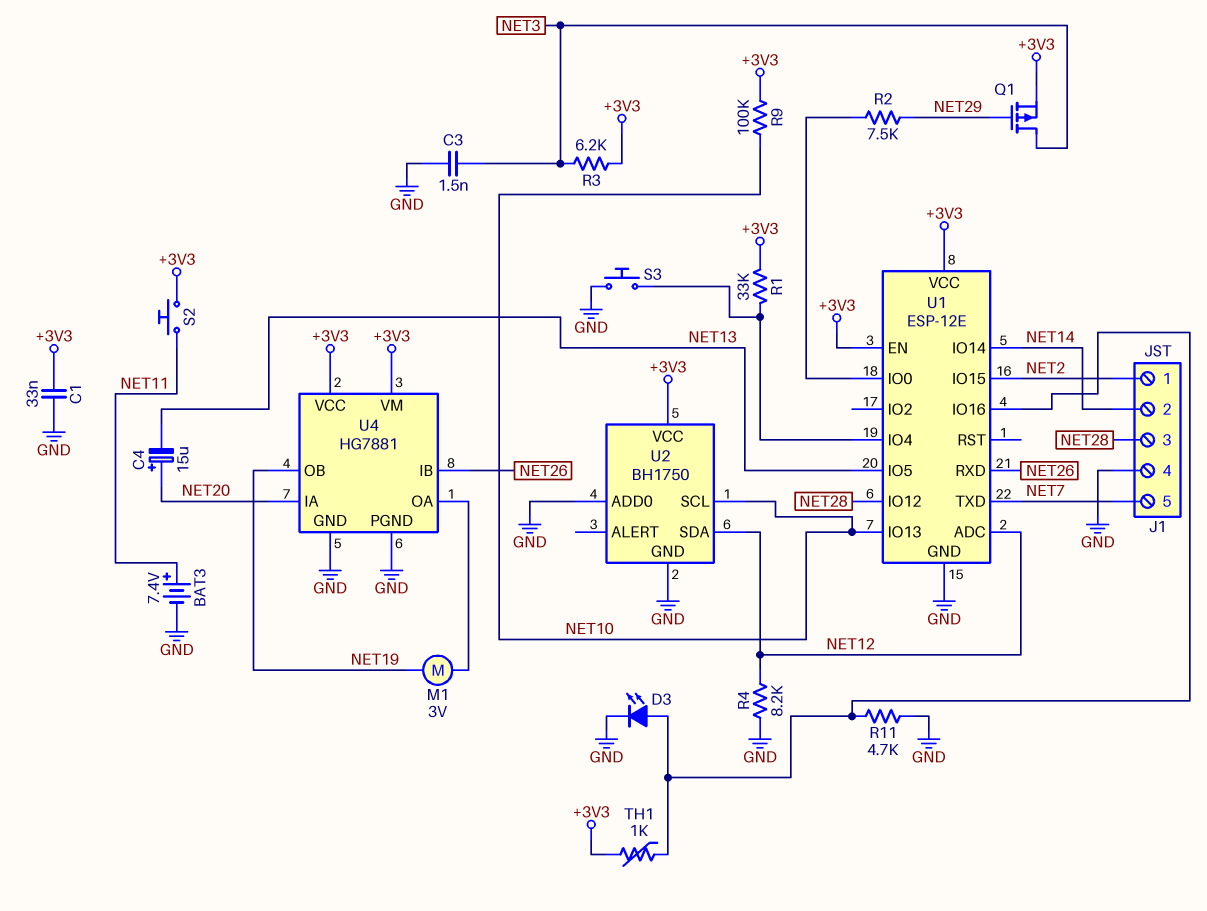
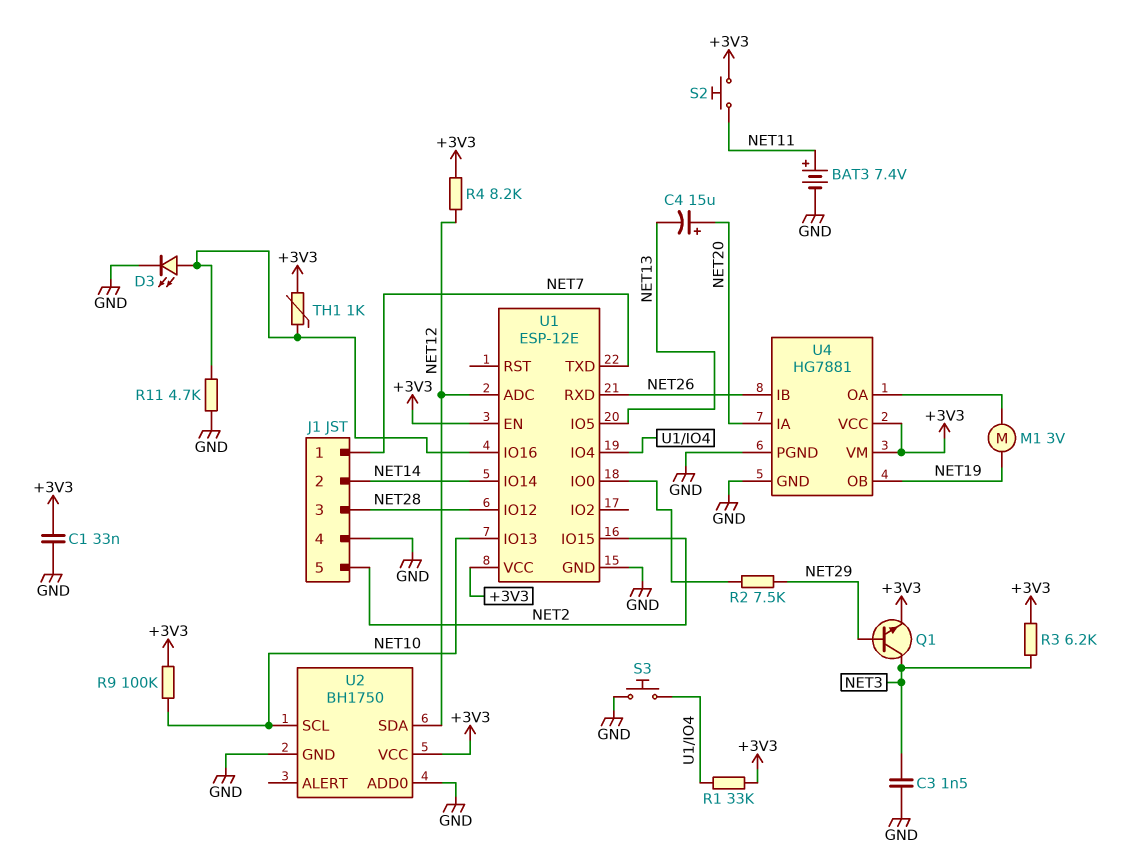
J1 pin 1: NET2 -> NET7
J1 pin 5: NET7 -> NET2
Q1: PMOS (G NET29, D NET3, S +3V3) -> NPN (B NET29, C NET3, E +3V3)
R4: 8.2k (GND, NET12) -> 8.2k (+3V3, NET12)

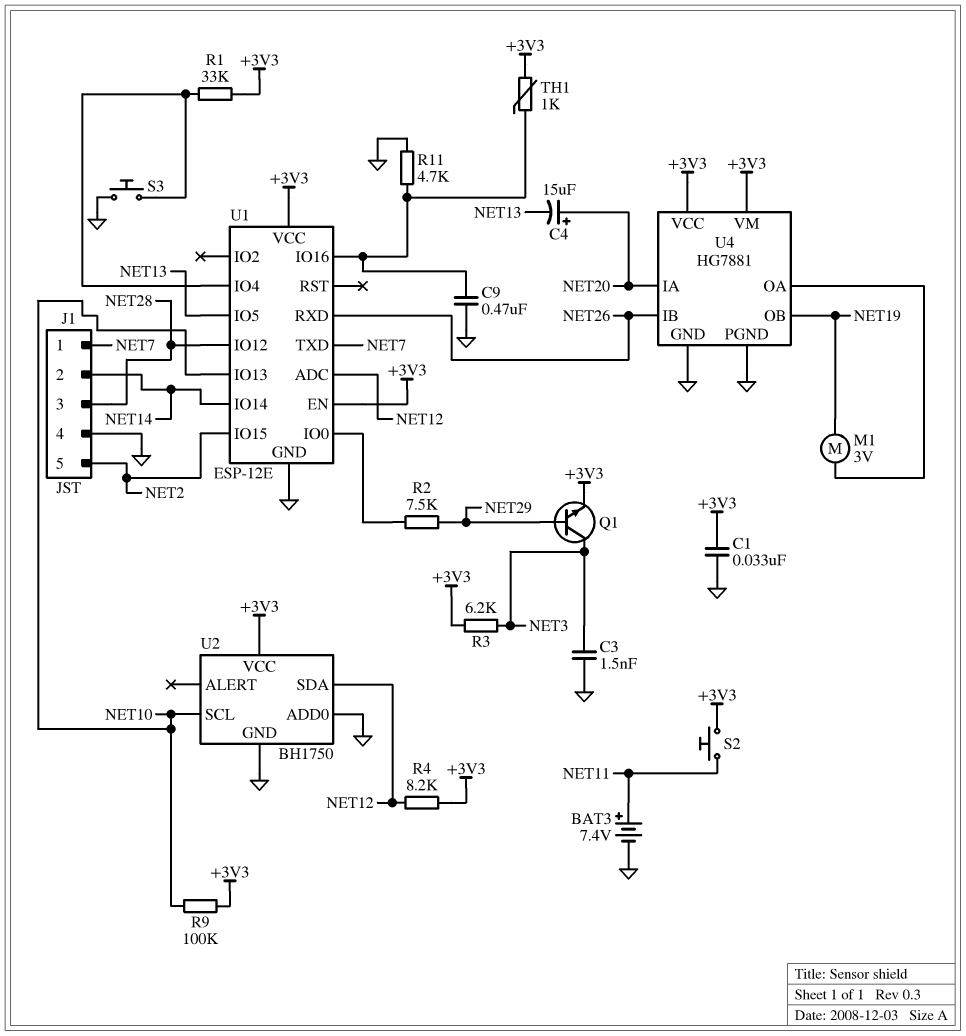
C9: none -> 470nF (GND, U1/IO16)
D3: LED (A U1/IO16, K GND) -> none

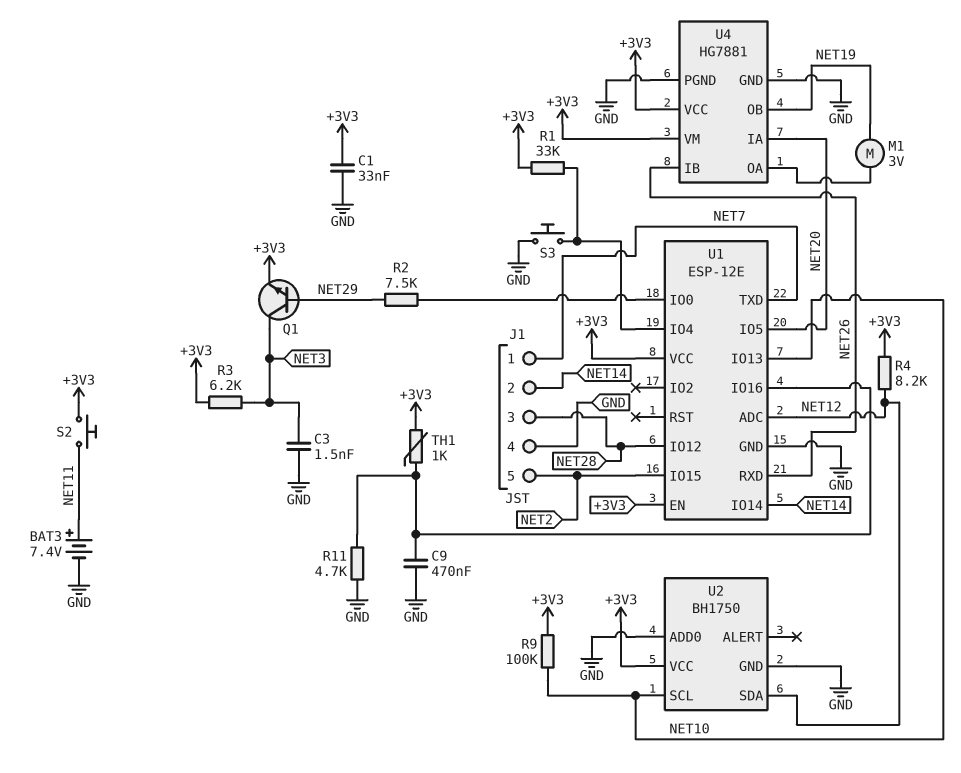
C4: 15uF (plus NET20, minus NET13) -> none
U1 pin IO5: NET13 -> NET20

